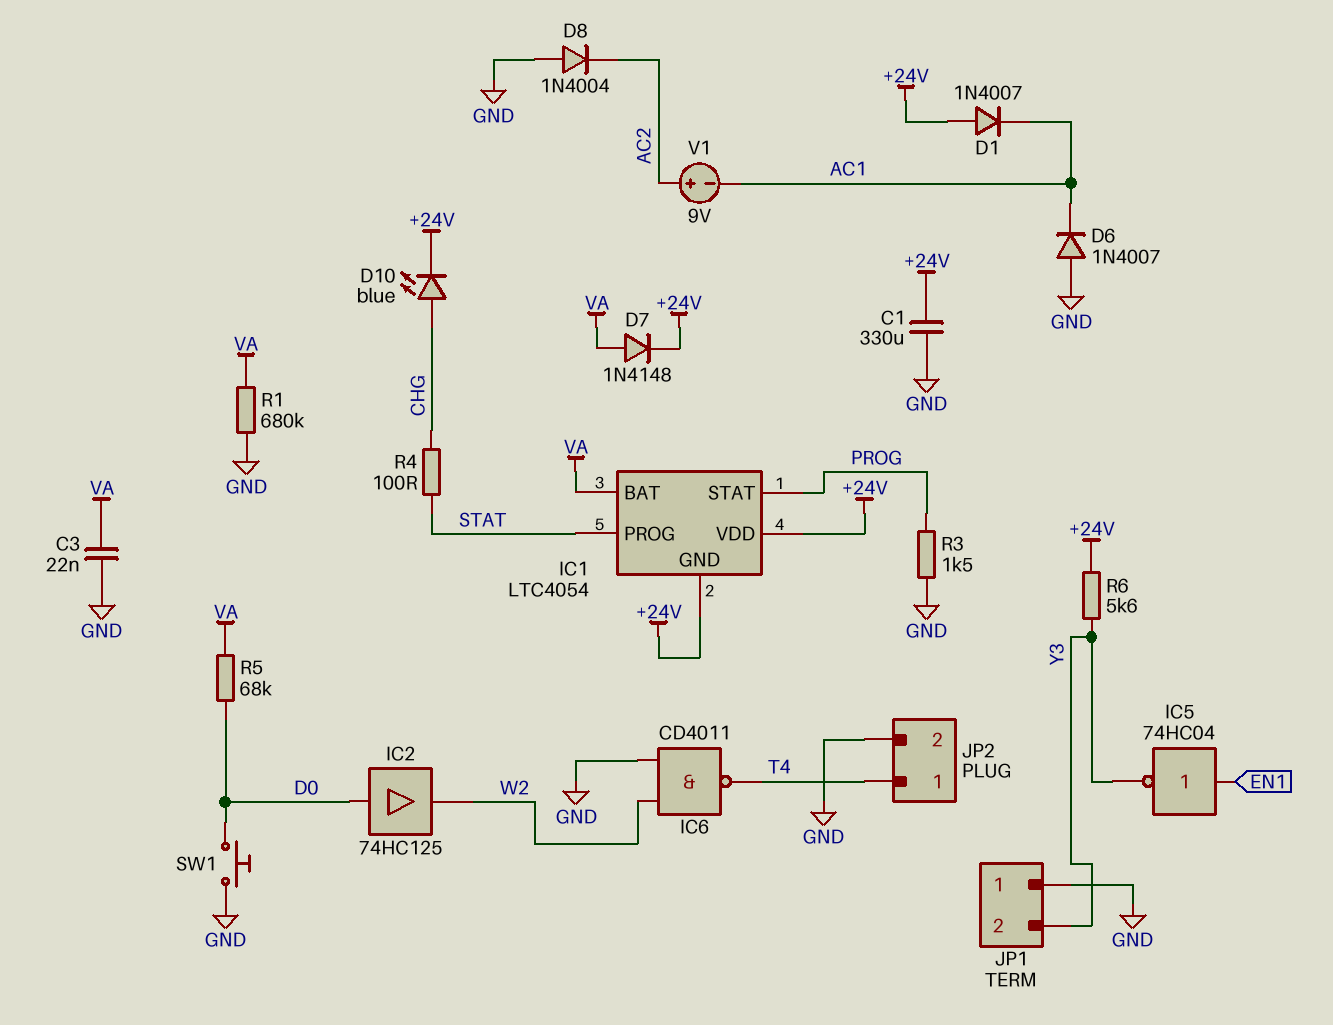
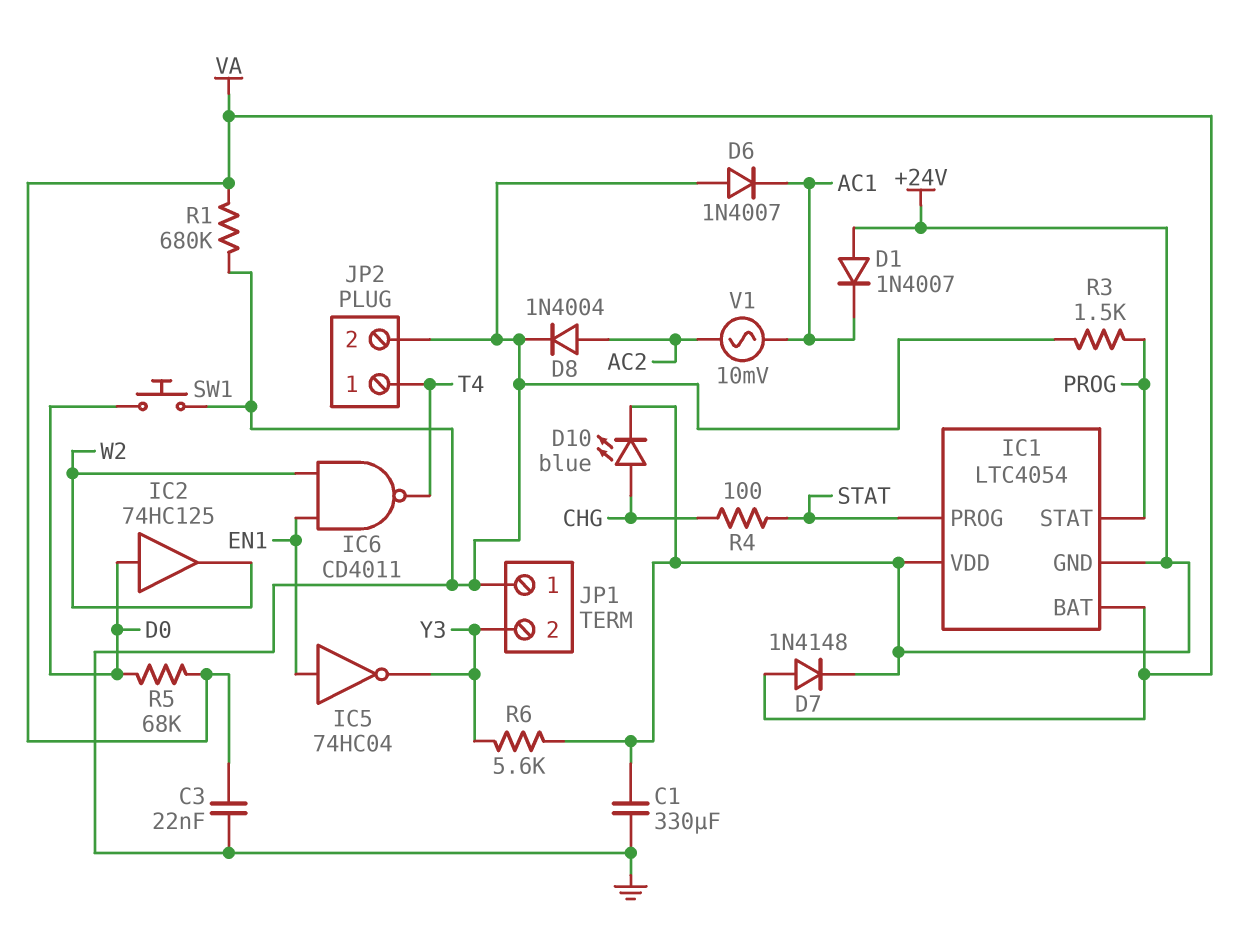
D8: diode 1N4004 (A GND, K AC2) -> diode 1N4004 (A AC2, K GND)
IC6: NAND CD4011 (in GND, in W2, out T4) -> NAND CD4011 (in EN1, in W2, out T4)
V1: 9V (plus AC2, minus AC1) -> AC 10mV (AC1, AC2)

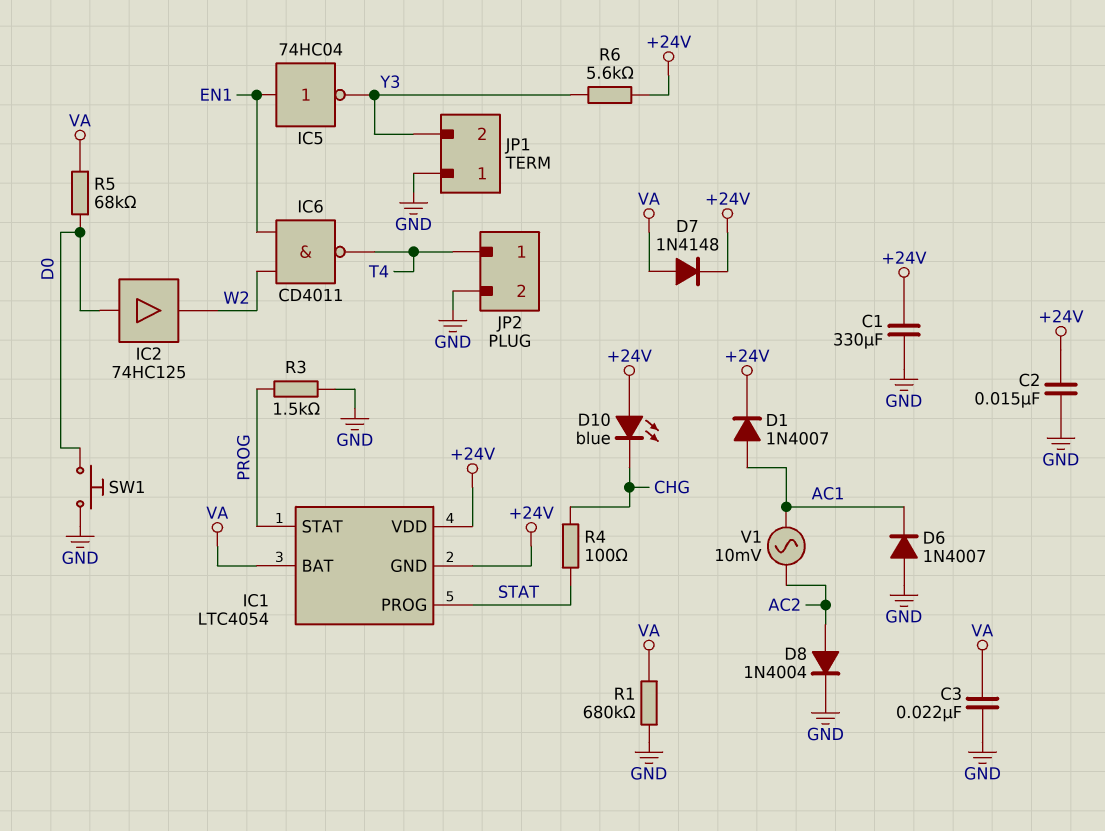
C2: none -> 15nF (+24V, GND)
D1: diode 1N4007 (A +24V, K AC1) -> diode 1N4007 (A AC1, K +24V)
D10: LED blue (A CHG, K +24V) -> LED blue (A +24V, K CHG)

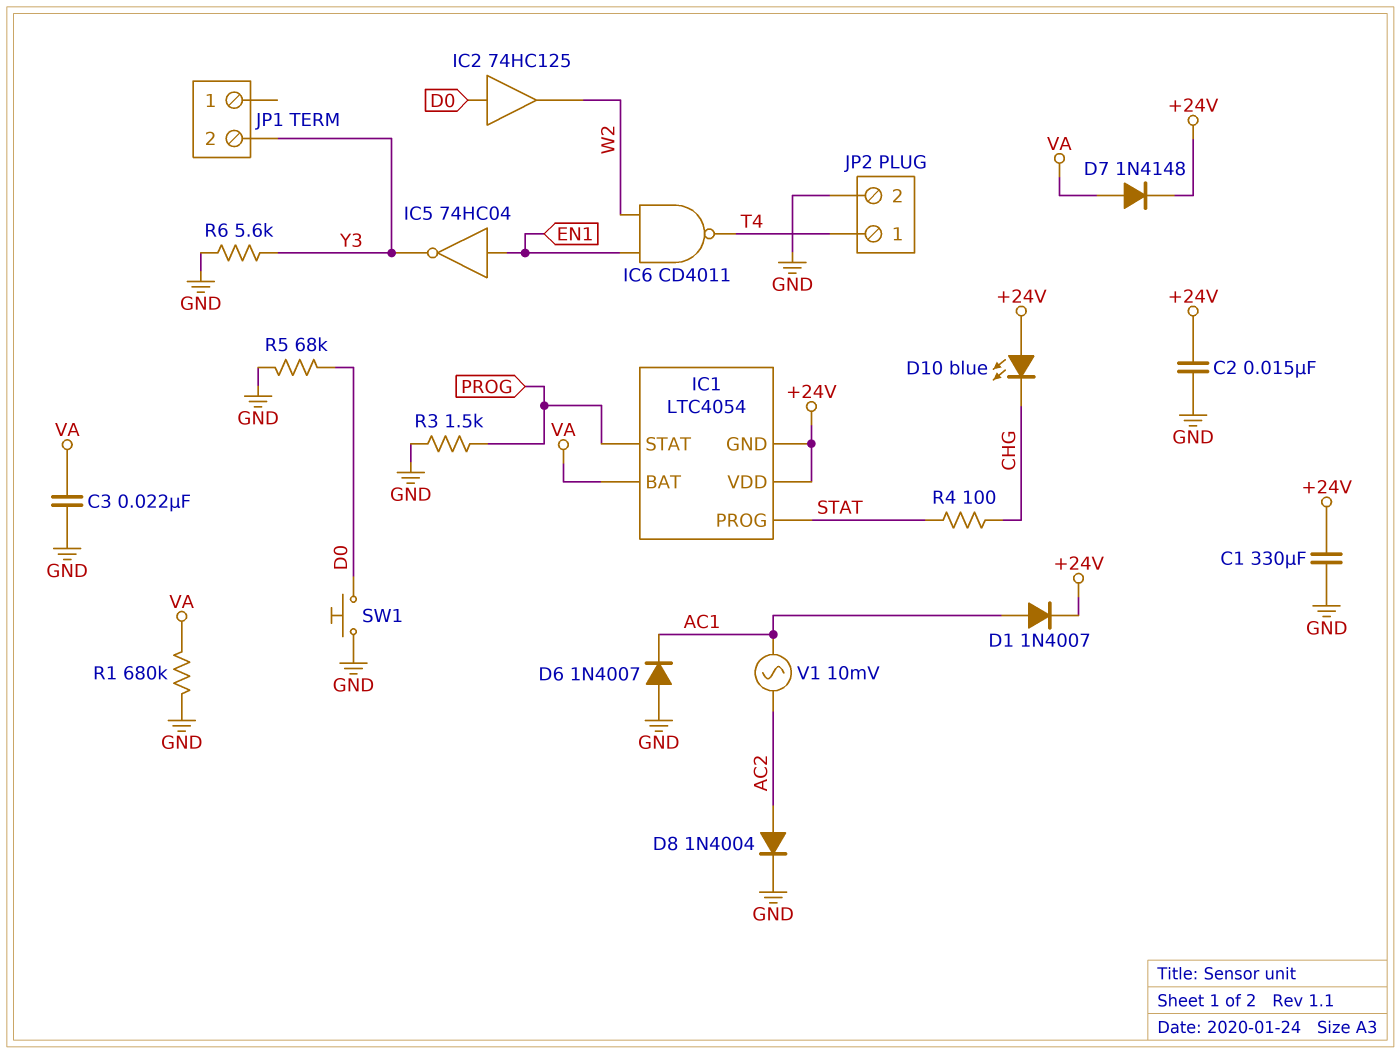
JP1 pin 1: GND -> none
R5: 68k (D0, VA) -> 68k (D0, GND)
R6: 5.6k (+24V, Y3) -> 5.6k (GND, Y3)

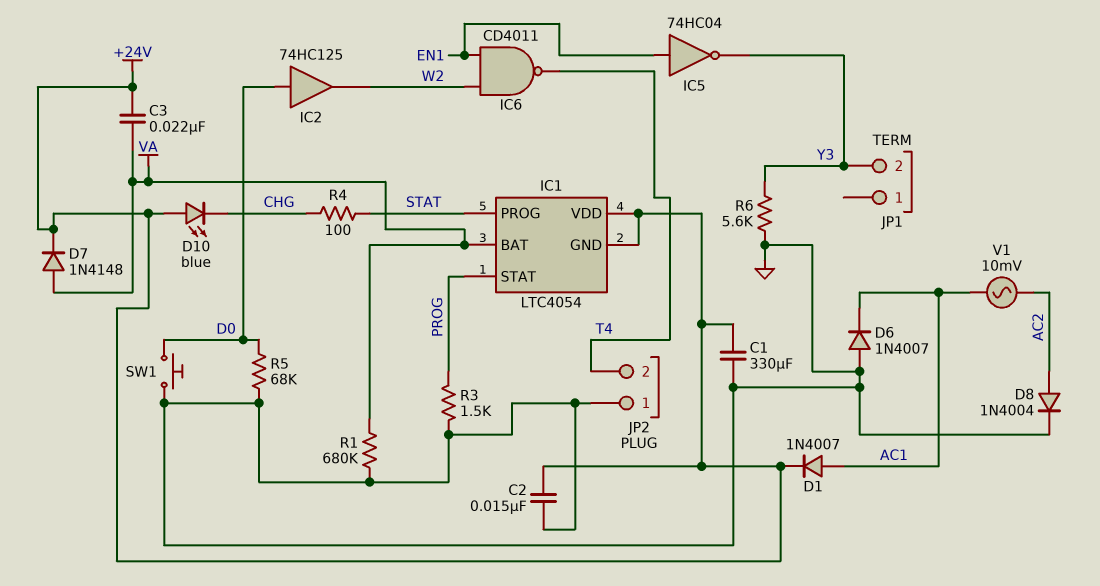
C3: 22nF (GND, VA) -> 22nF (+24V, VA)
JP2 pin 1: T4 -> GND
JP2 pin 2: GND -> T4

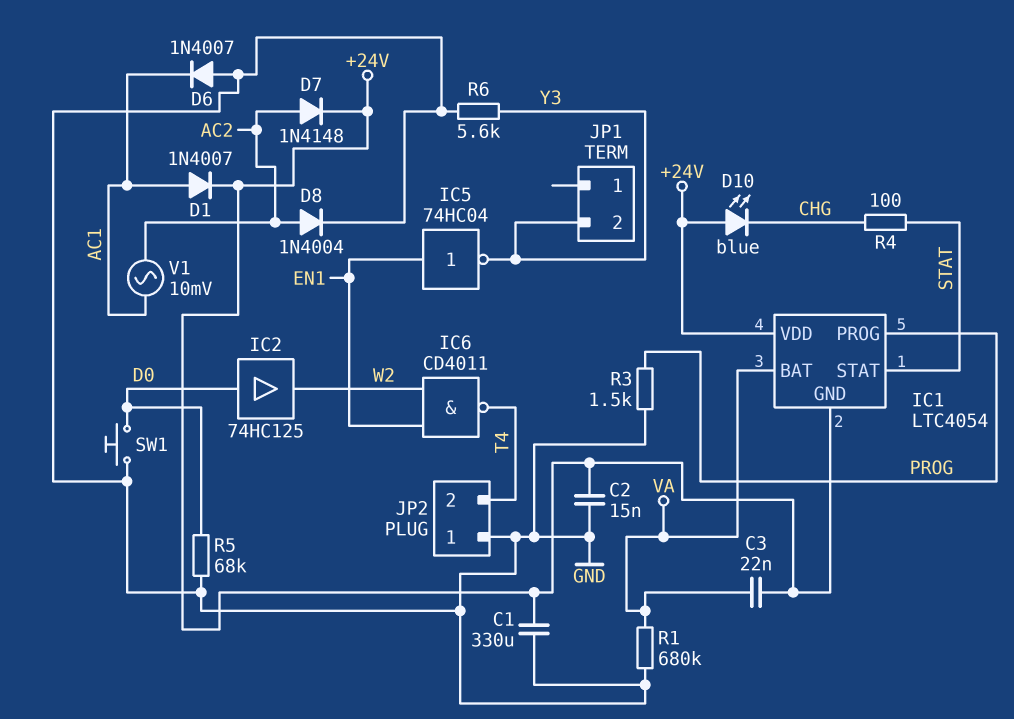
D7: diode 1N4148 (A VA, K +24V) -> diode 1N4148 (A AC2, K +24V)
IC1 pin PROG: STAT -> PROG
IC1 pin STAT: PROG -> STAT

